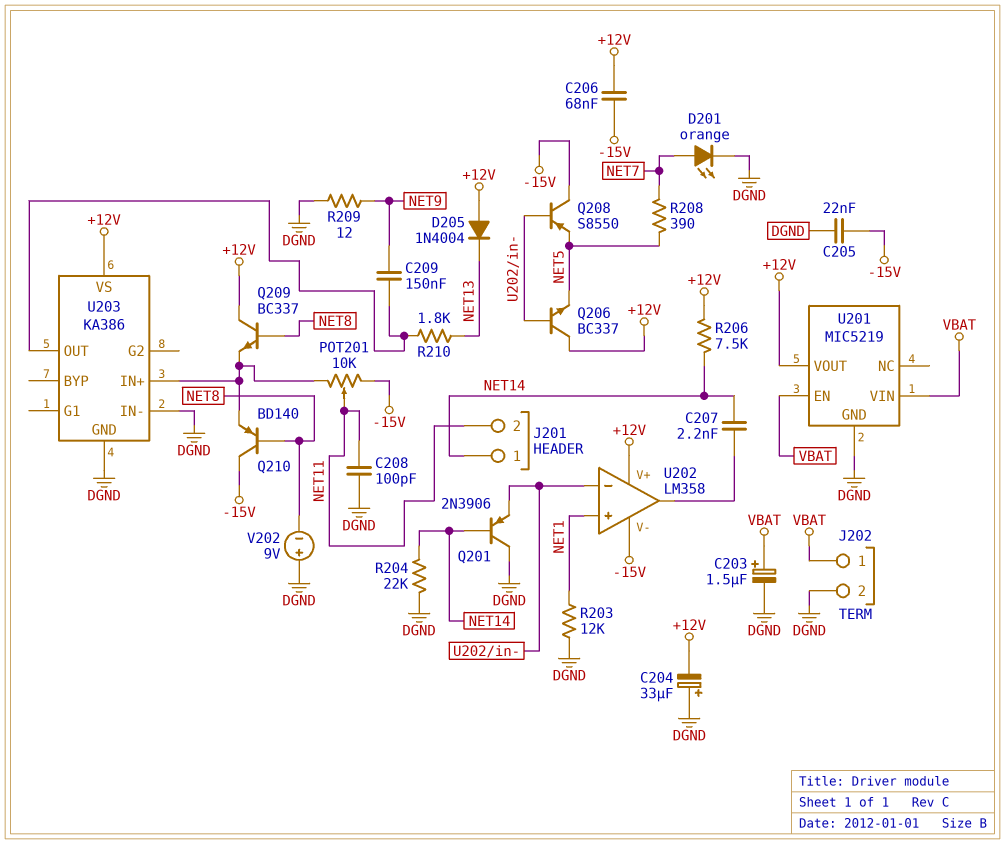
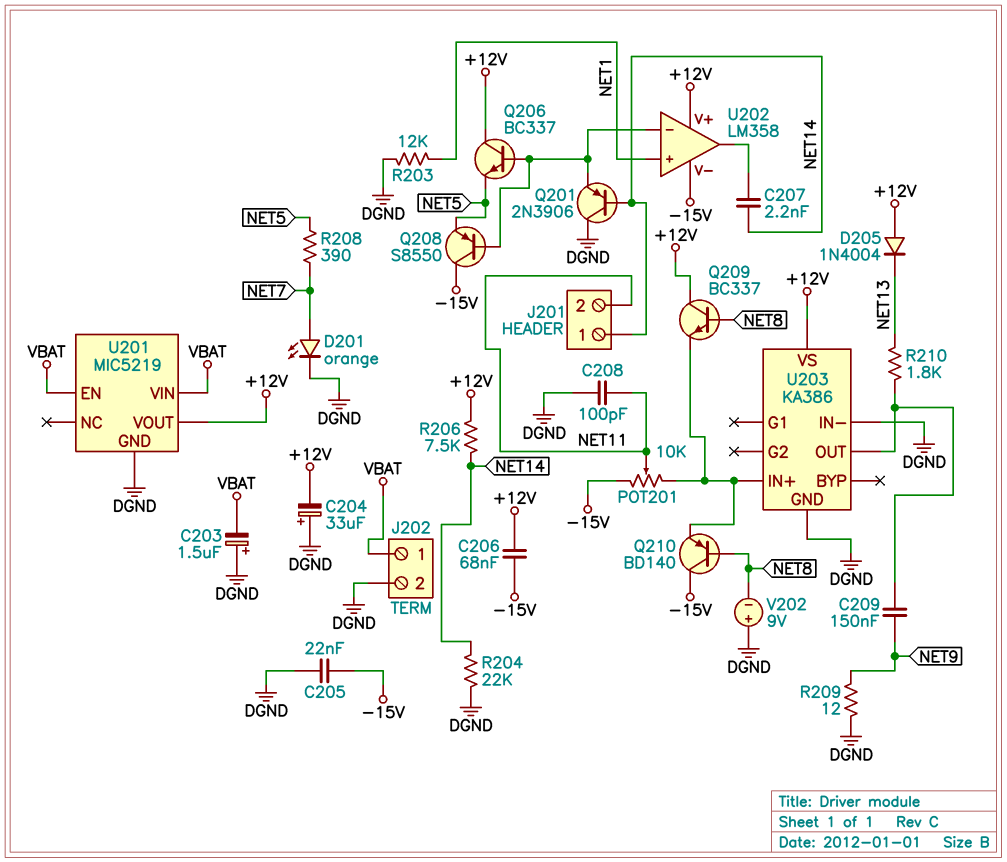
C203: 1.5uF (plus VBAT, minus DGND) -> 1.5uF (plus DGND, minus VBAT)

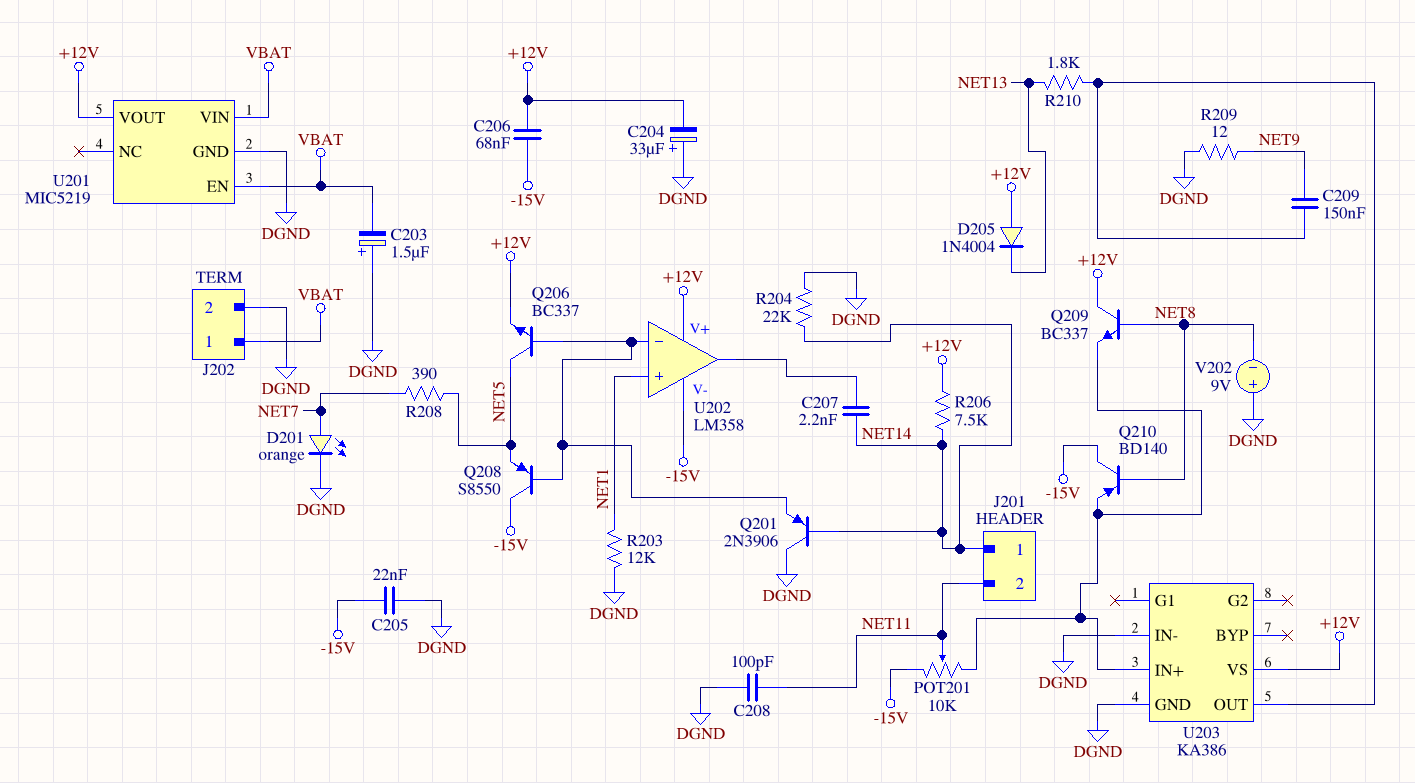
Q206: NPN BC337 (B U202/in-, C +12V, E NET5) -> NPN BC337 (B U202/in-, C NET5, E +12V)

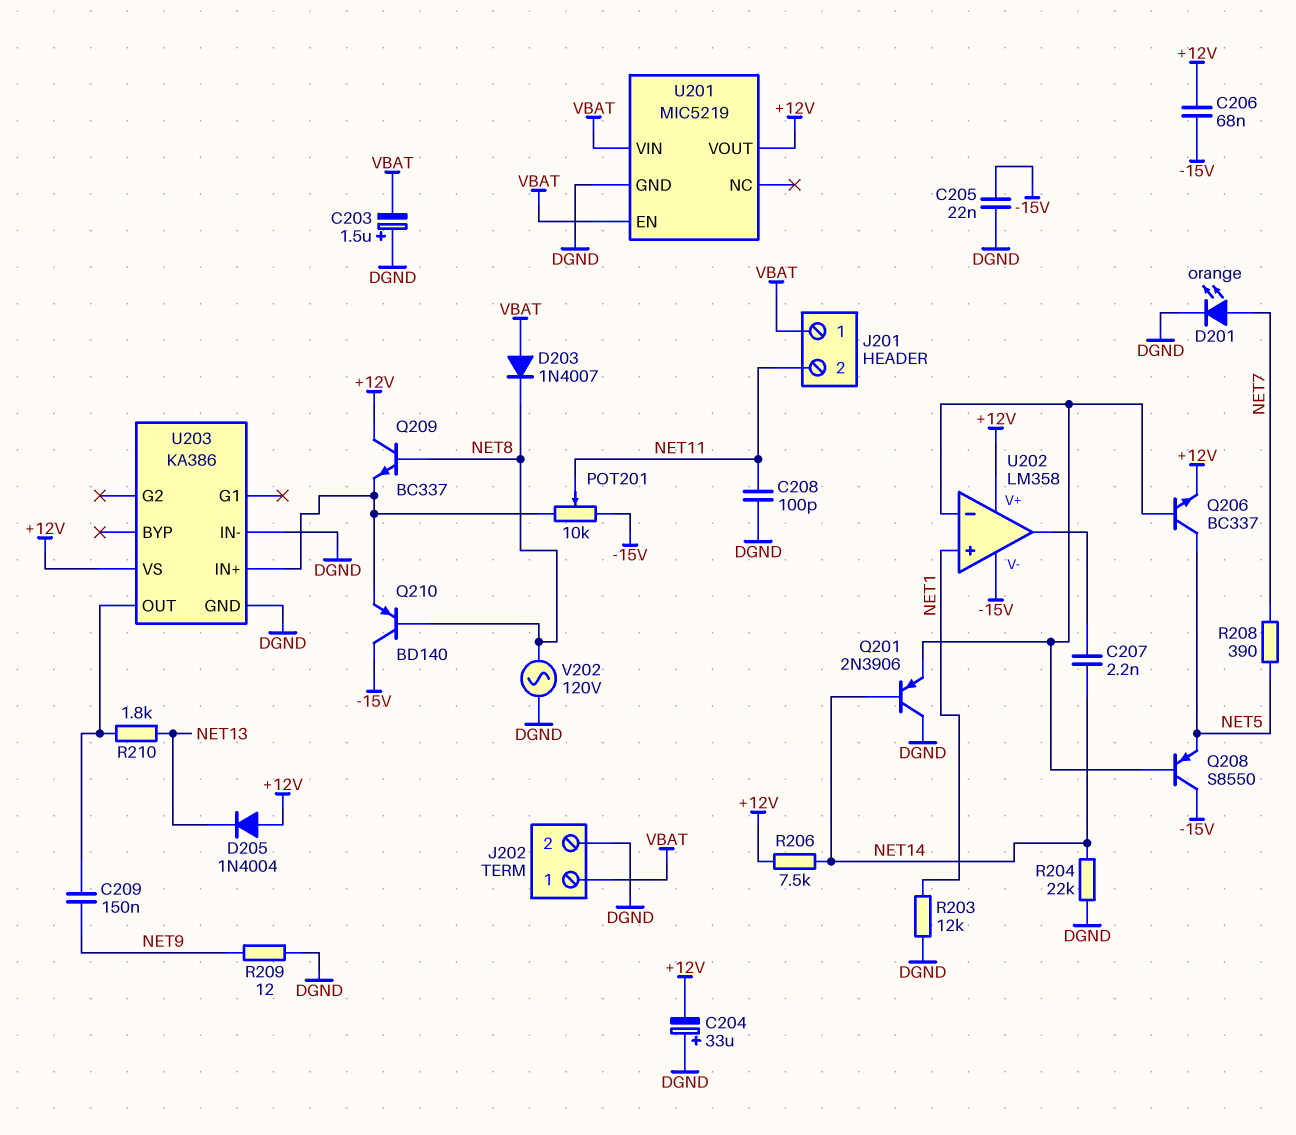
D203: none -> diode 1N4007 (A VBAT, K NET8)
J201 pin 1: NET14 -> VBAT
V202: 9V (plus DGND, minus NET8) -> AC 120V (DGND, NET8)

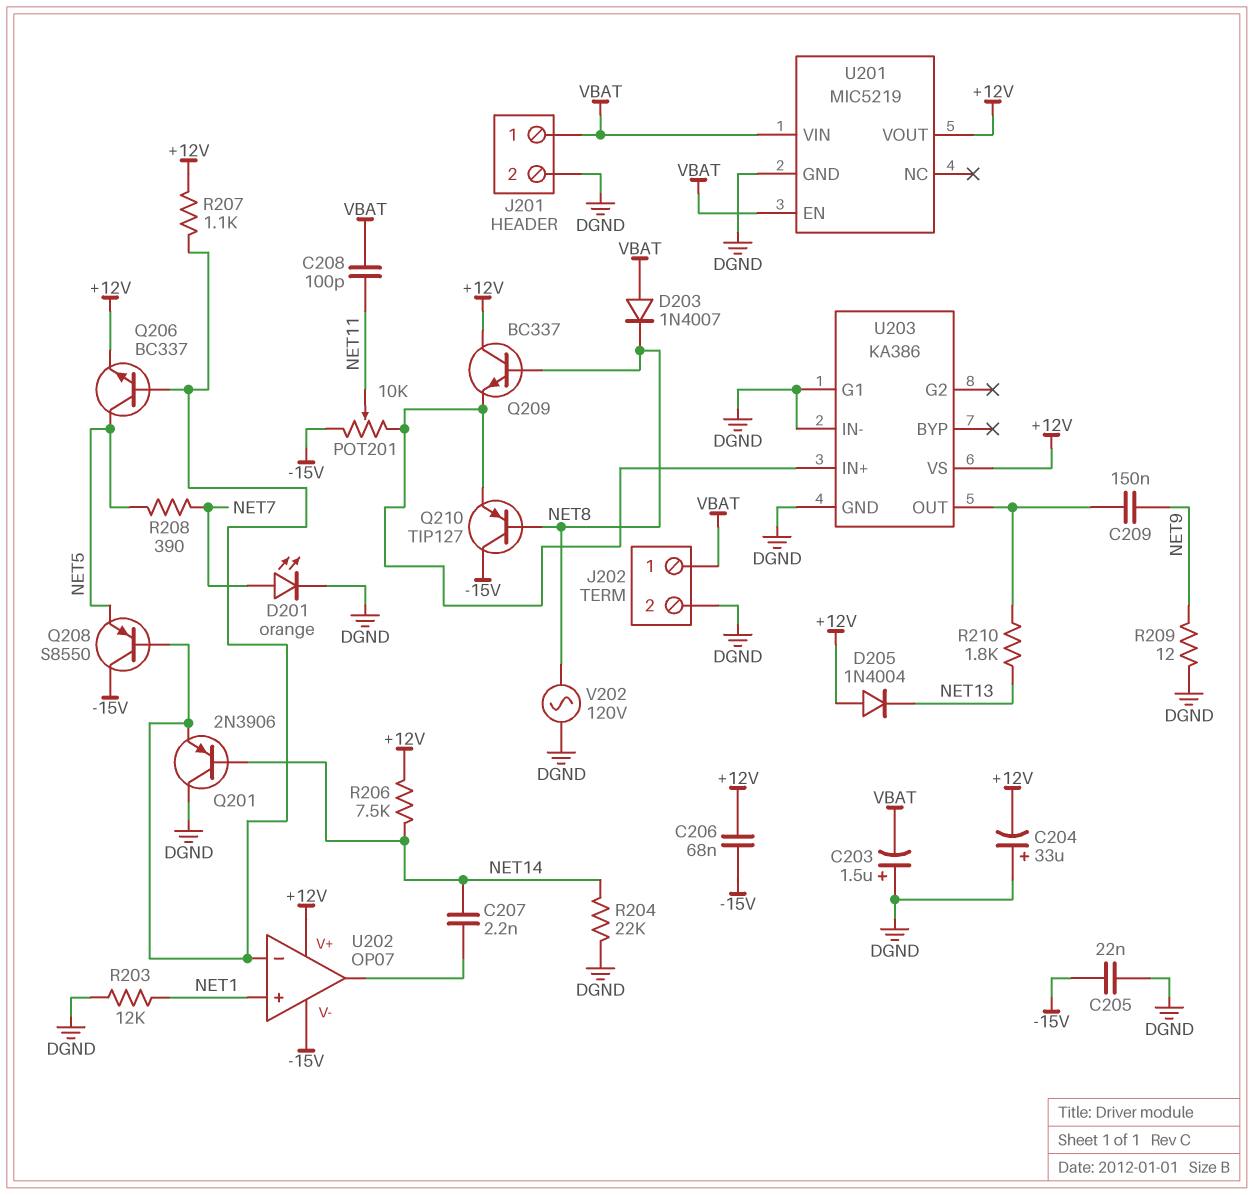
C208: 100pF (DGND, NET11) -> 100pF (NET11, VBAT)
J201 pin 2: NET11 -> DGND
Q210: PNP BD140 (B NET8, C -15V, E U203/IN+) -> PNP TIP127 (B NET8, C -15V, E U203/IN+)
R207: none -> 1.1k (+12V, U202/in-)
U202: LM358 -> OP07
U203 pin G1: none -> DGND

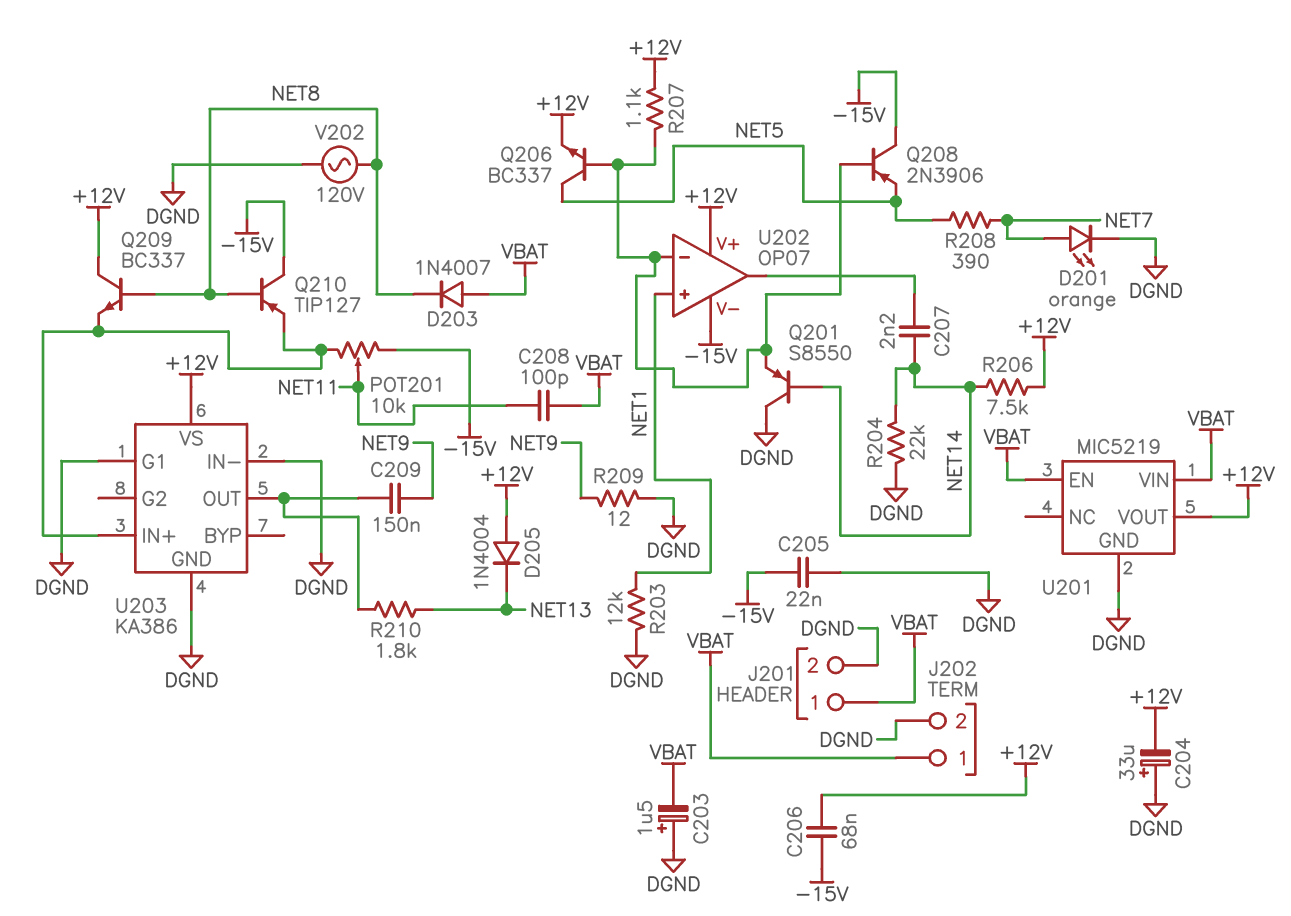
Q201: PNP 2N3906 (B NET14, C DGND, E U202/in-) -> PNP S8550 (B NET14, C DGND, E U202/in-)
Q208: PNP S8550 (B U202/in-, C -15V, E NET5) -> PNP 2N3906 (B U202/in-, C -15V, E NET5)

